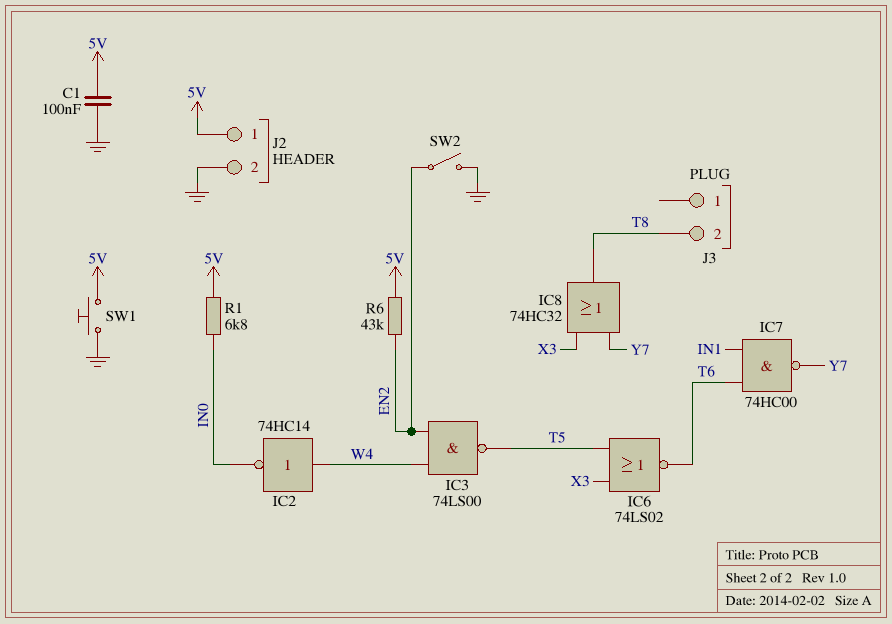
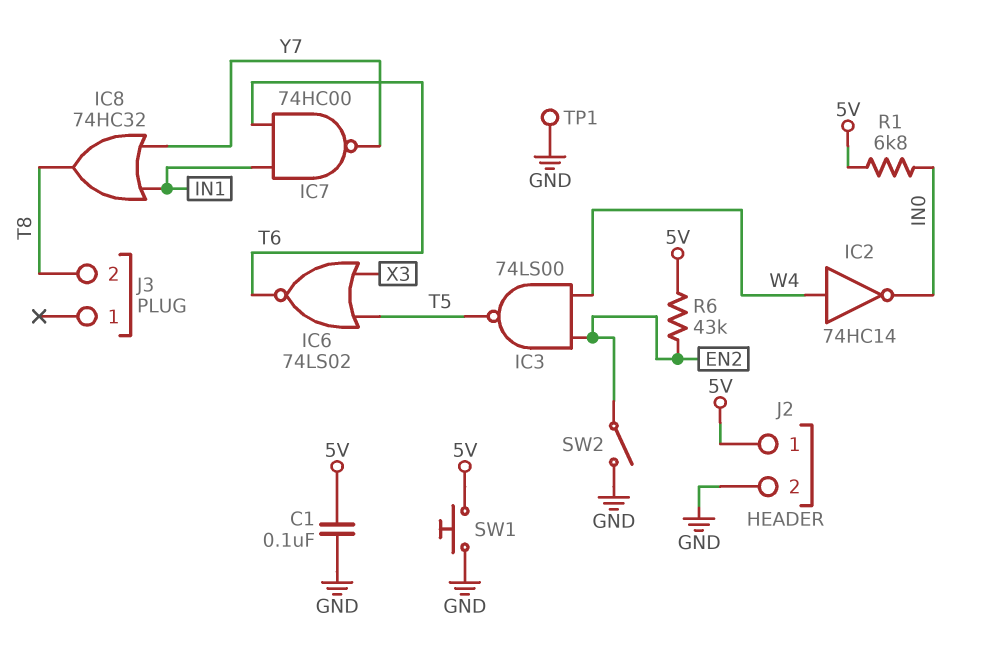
IC8: OR 74HC32 (in X3, in Y7, out T8) -> OR 74HC32 (in IN1, in Y7, out T8)
TP1: none -> test point (GND)

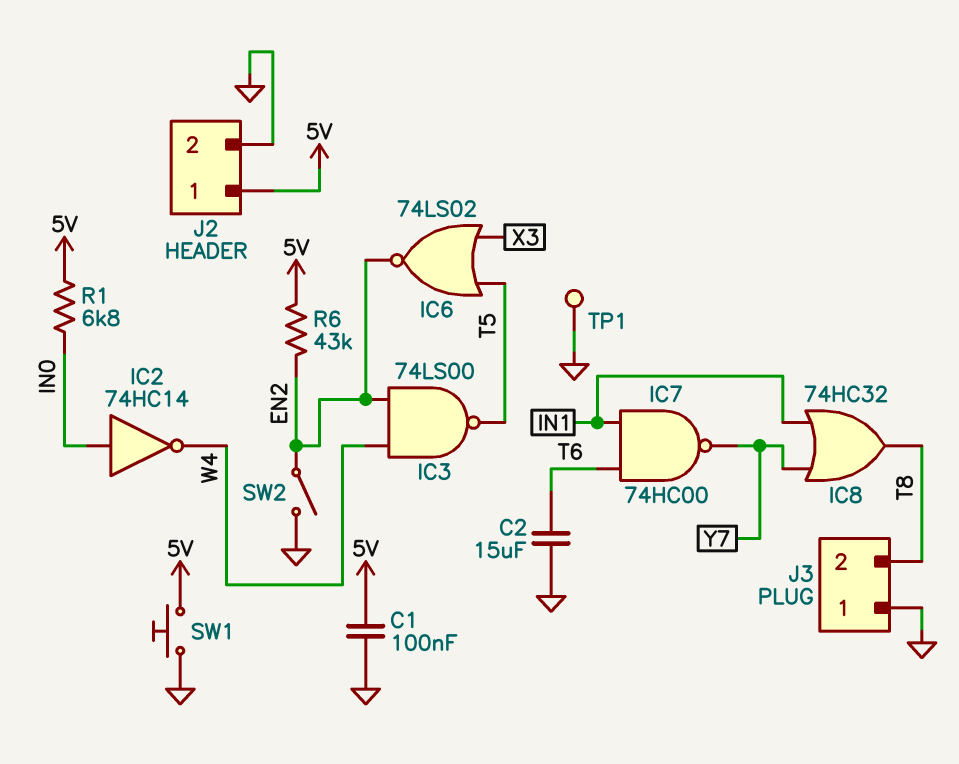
C2: none -> 15uF (GND, T6)
IC2: NOT 74HC14 (in W4, out IN0) -> NOT 74HC14 (in IN0, out W4)
IC6: NOR 74LS02 (in T5, in X3, out T6) -> NOR 74LS02 (in T5, in X3, out EN2)
J3 pin 1: none -> GND

